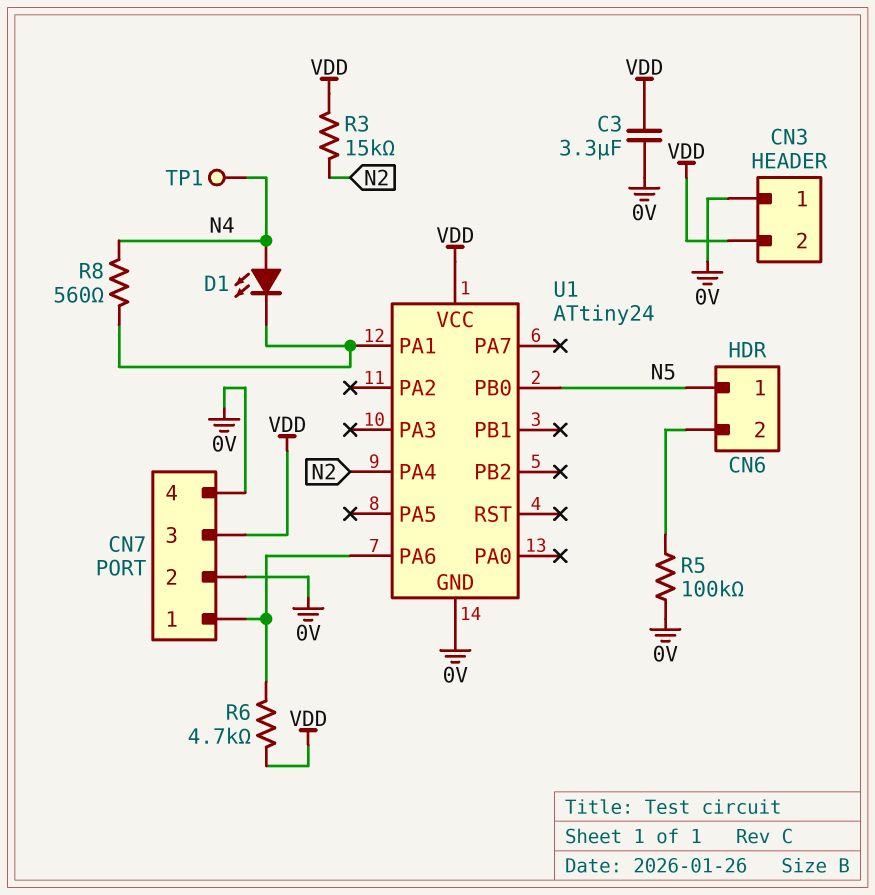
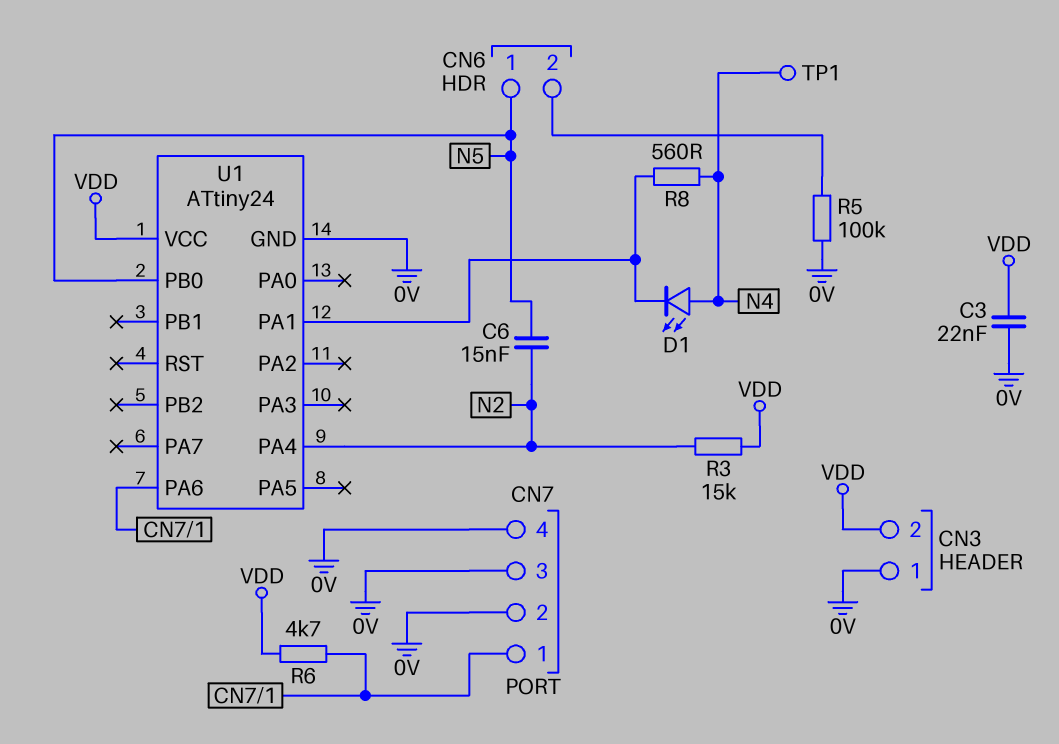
C3: 3.3uF (0V, VDD) -> 22nF (0V, VDD)
C6: none -> 15nF (N2, N5)
CN7 pin 3: VDD -> 0V

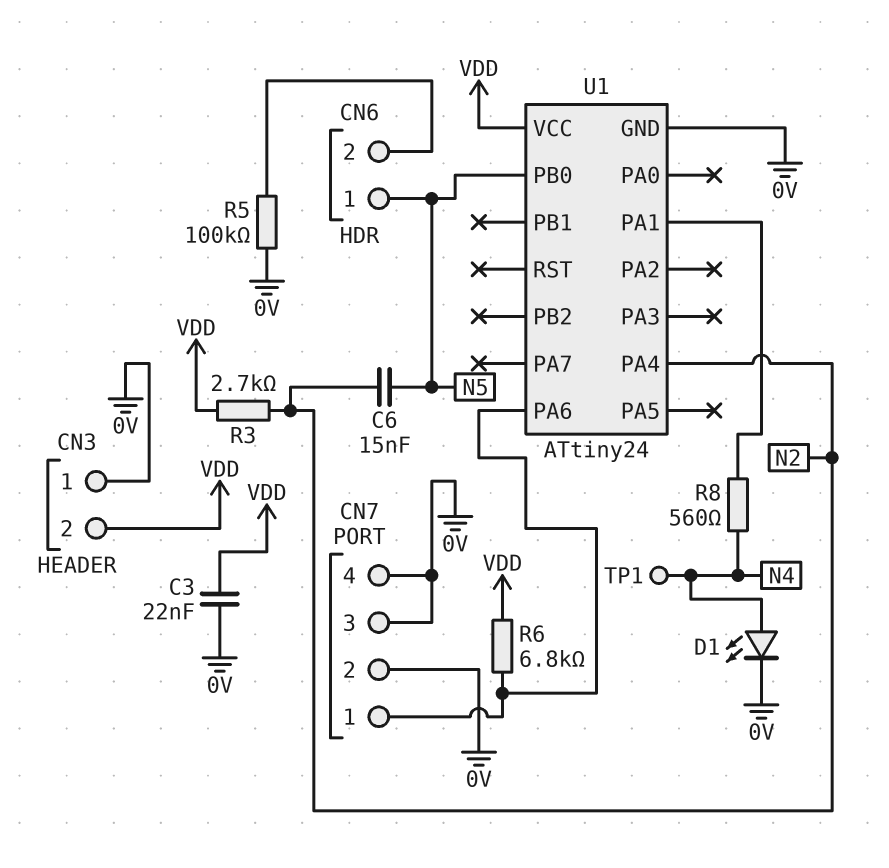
D1: LED (A N4, K U1/PA1) -> LED (A N4, K 0V)
R3: 15k (N2, VDD) -> 2.7k (N2, VDD)
R6: 4.7k (CN7/1, VDD) -> 6.8k (CN7/1, VDD)

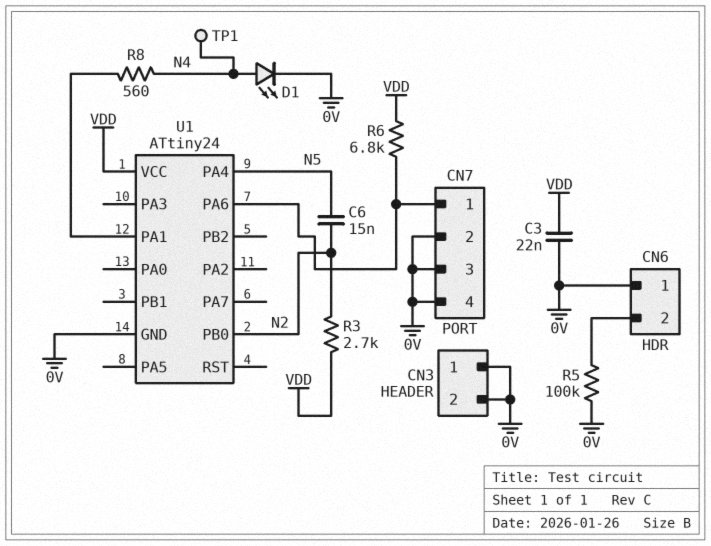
CN3 pin 2: VDD -> 0V
CN6 pin 1: N5 -> 0V
U1 pin PA4: N2 -> N5
U1 pin PB0: N5 -> N2

